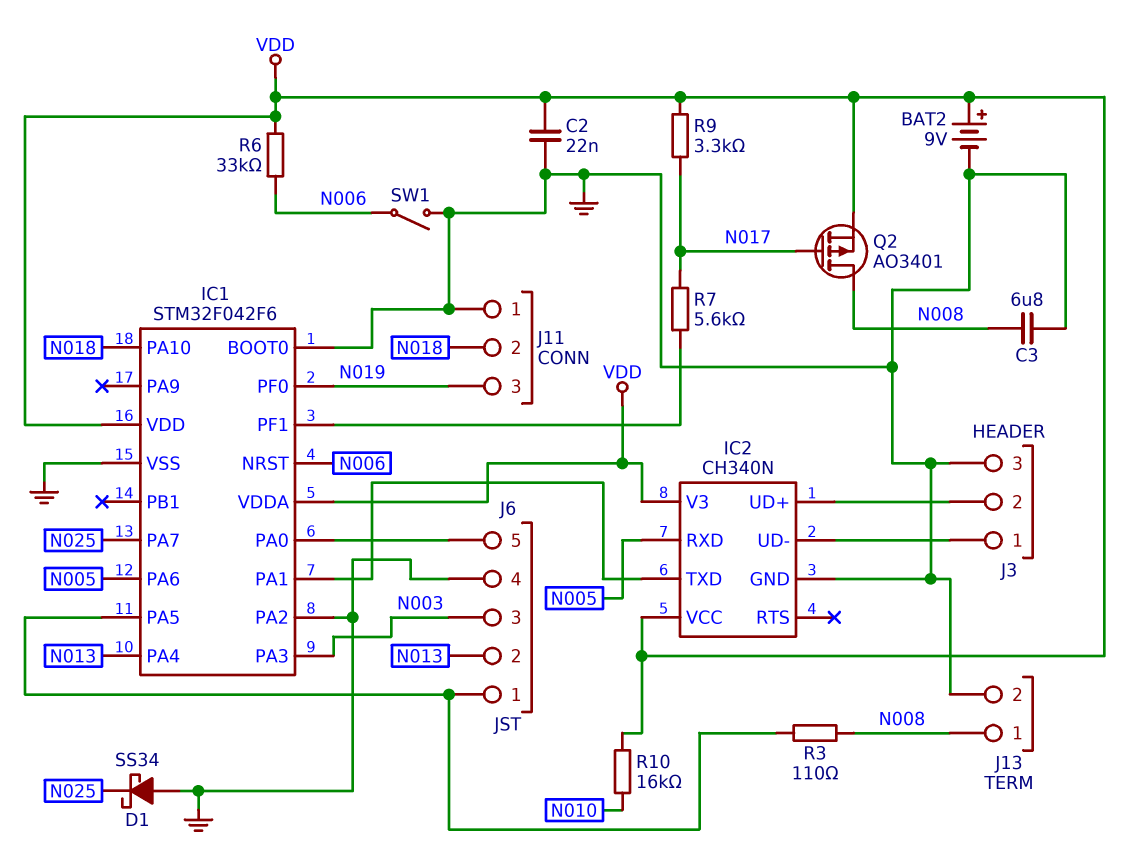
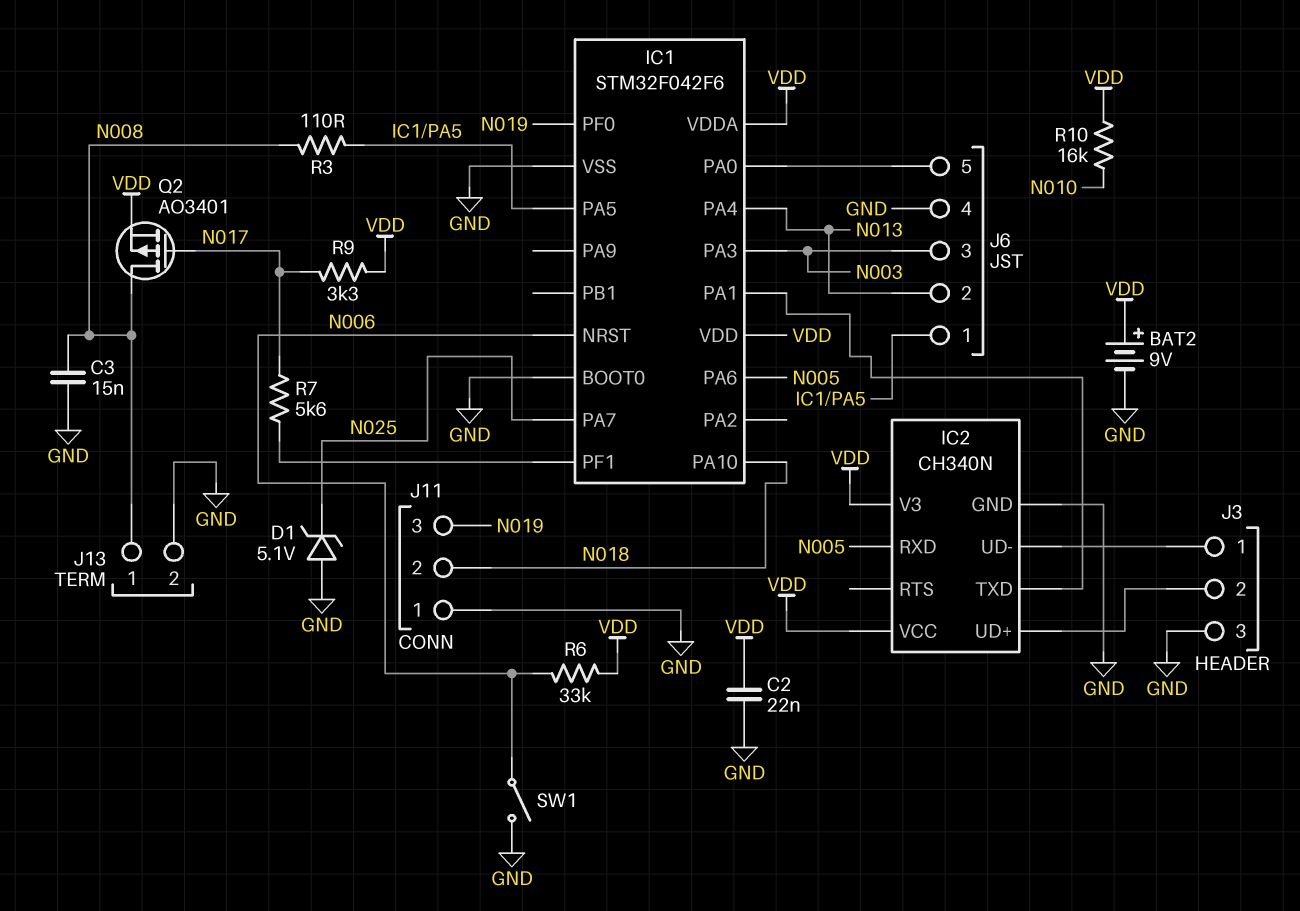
C3: 6.8uF (GND, N008) -> 15nF (GND, N008)
D1: schottky SS34 (A GND, K N025) -> zener 5.1V (A GND, K N025)
IC1 pin PA2: GND -> none

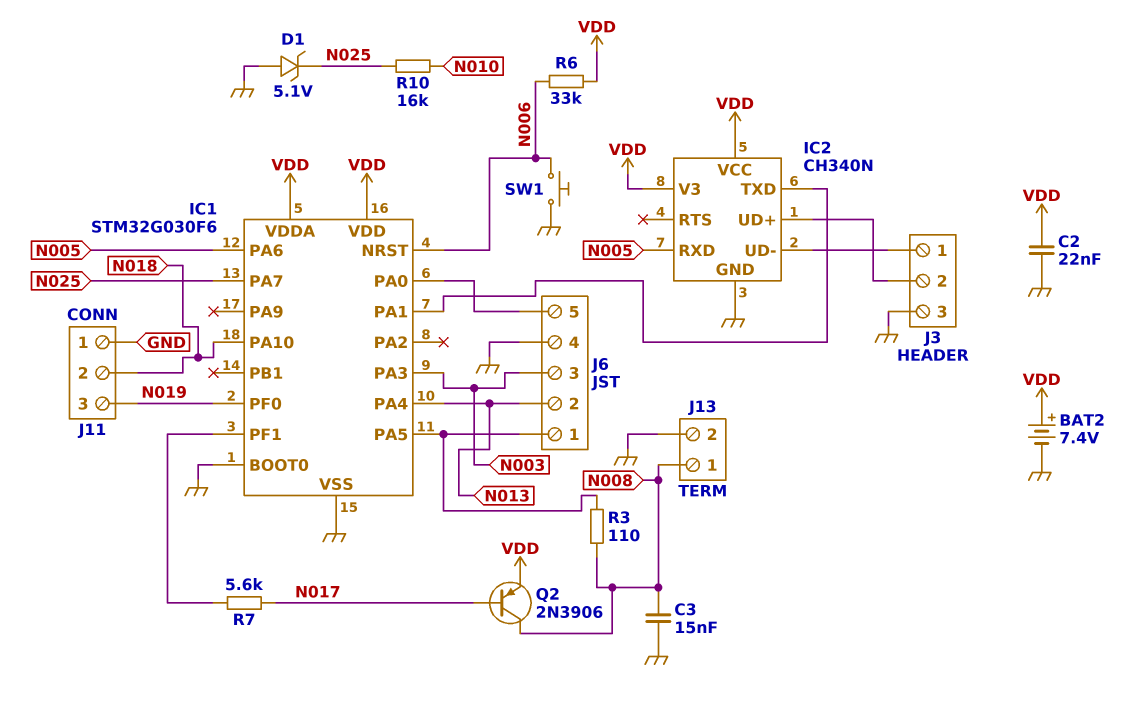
BAT2: 9V (plus VDD, minus GND) -> 7.4V (plus VDD, minus GND)
IC1: STM32F042F6 -> STM32G030F6
Q2: PMOS AO3401 (G N017, D N008, S VDD) -> PNP 2N3906 (B N017, C N008, E VDD)
R9: 3.3k (N017, VDD) -> none
R10: 16k (N010, VDD) -> 16k (N010, N025)
SW1: switch (GND, N006) -> button (GND, N006)

